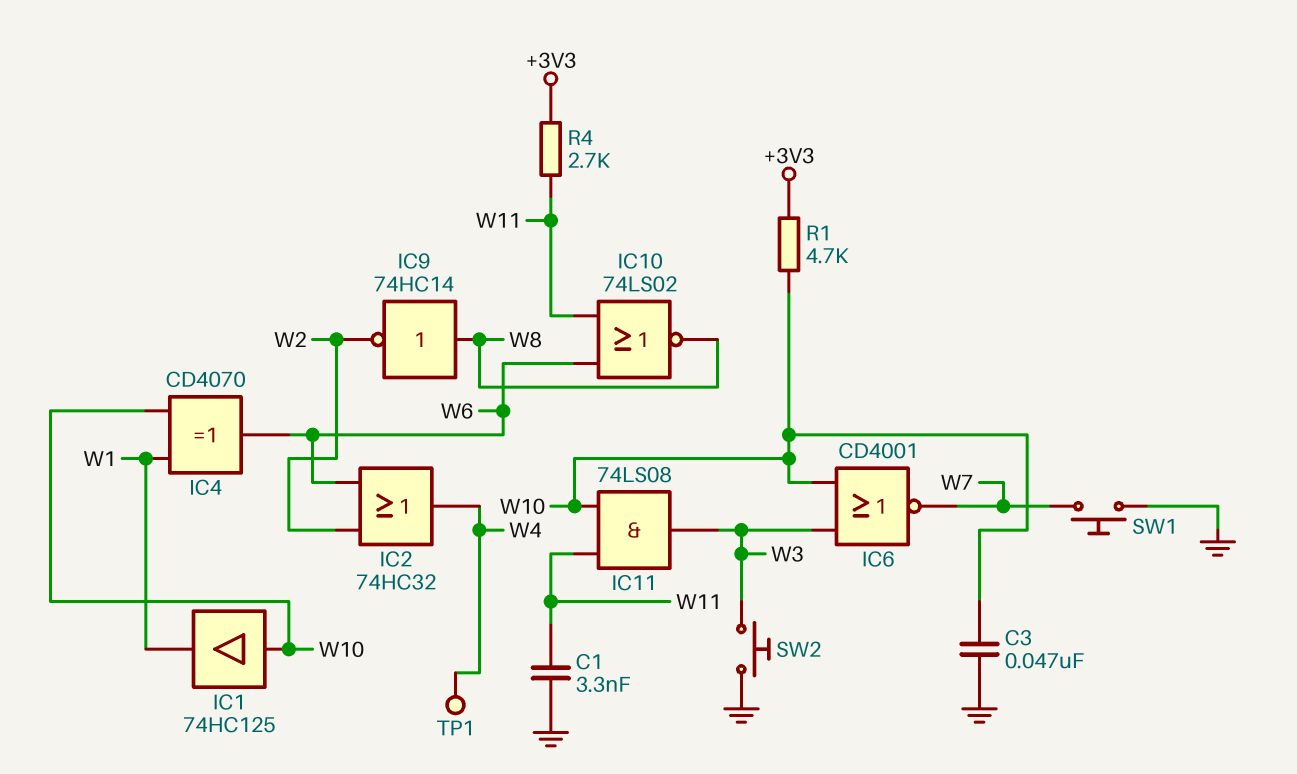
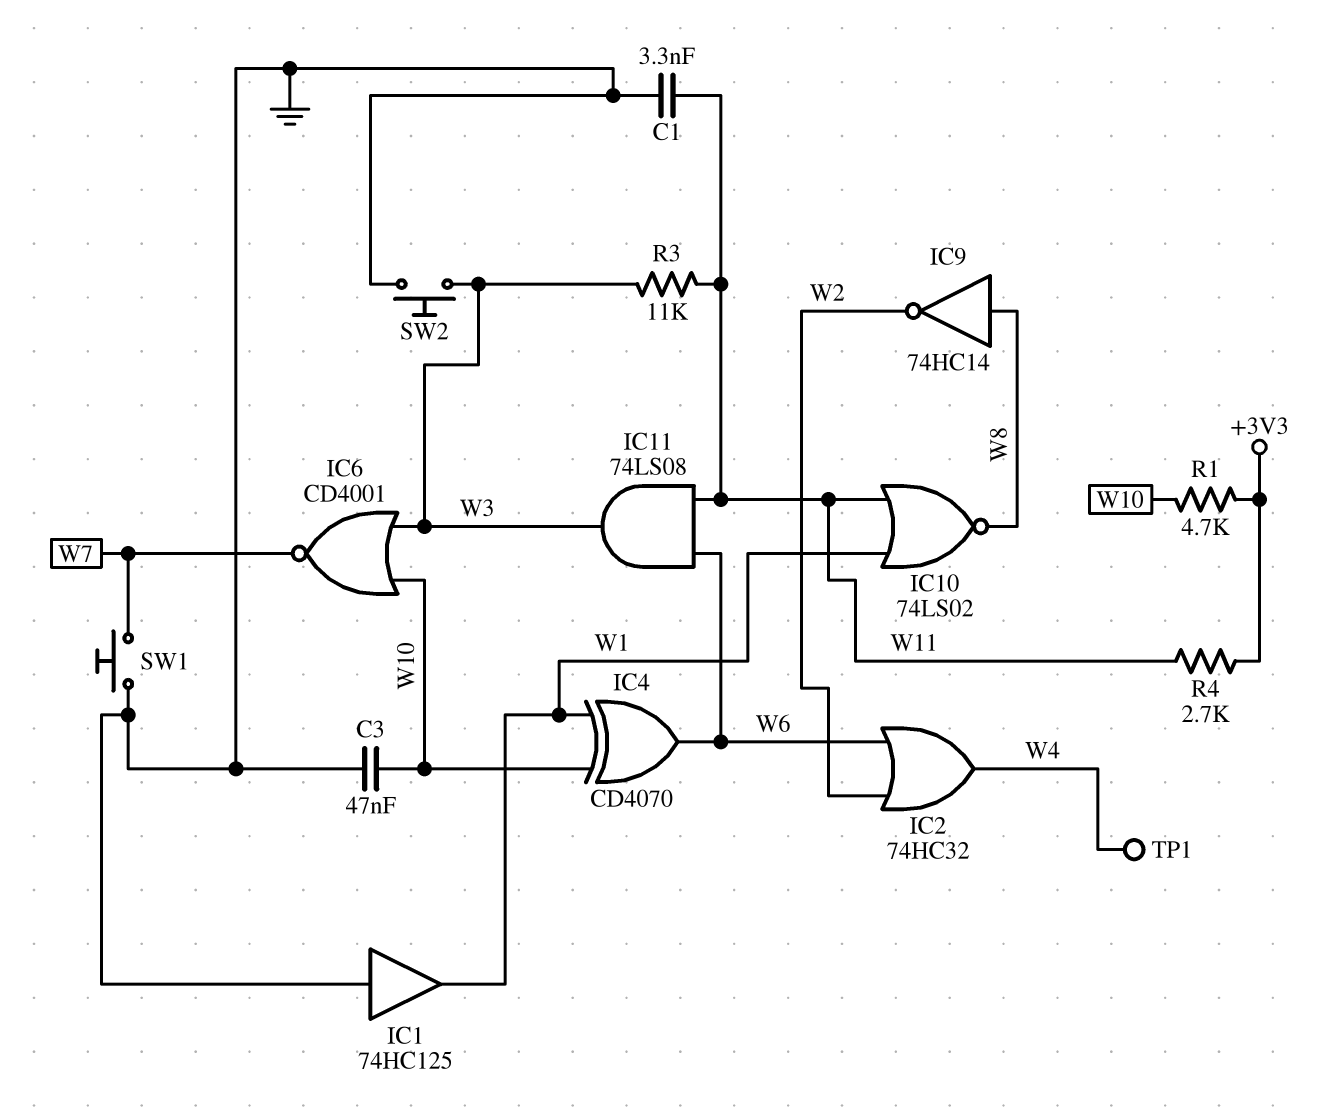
IC1: buffer 74HC125 (in W10, out W1) -> buffer 74HC125 (in GND, out W1)
IC10: NOR 74LS02 (in W6, in W11, out W8) -> NOR 74LS02 (in W1, in W11, out W8)
IC11: AND 74LS08 (in W10, in W11, out W3) -> AND 74LS08 (in W6, in W11, out W3)
R3: none -> 11k (W3, W11)

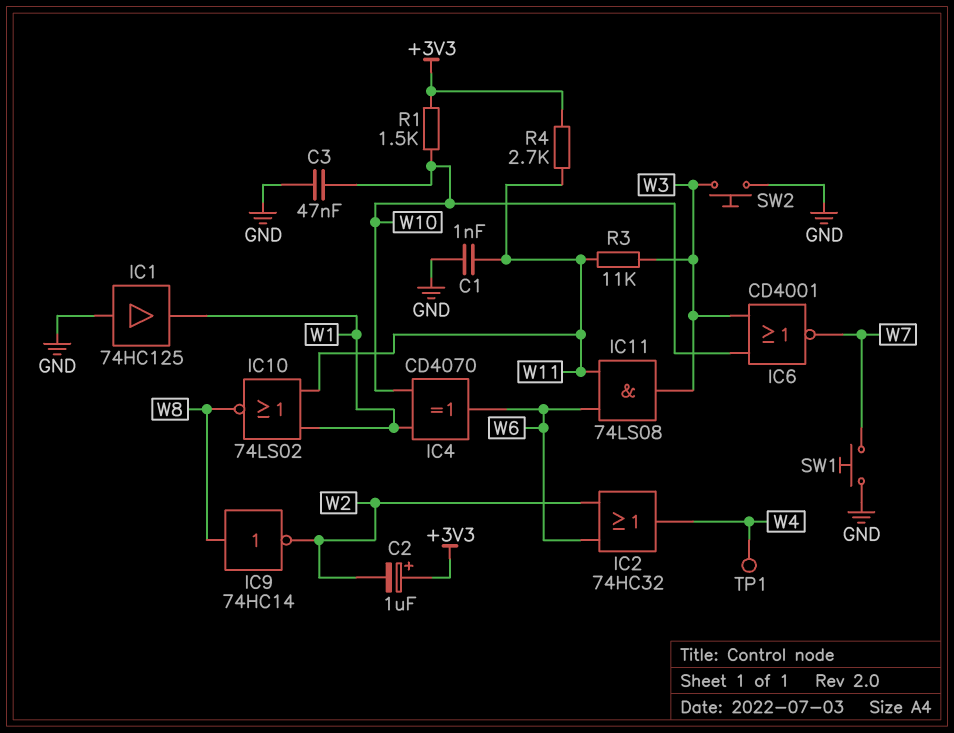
C1: 3.3nF (GND, W11) -> 1nF (GND, W11)
C2: none -> 1uF (plus +3V3, minus W2)
R1: 4.7k (+3V3, W10) -> 1.5k (+3V3, W10)

